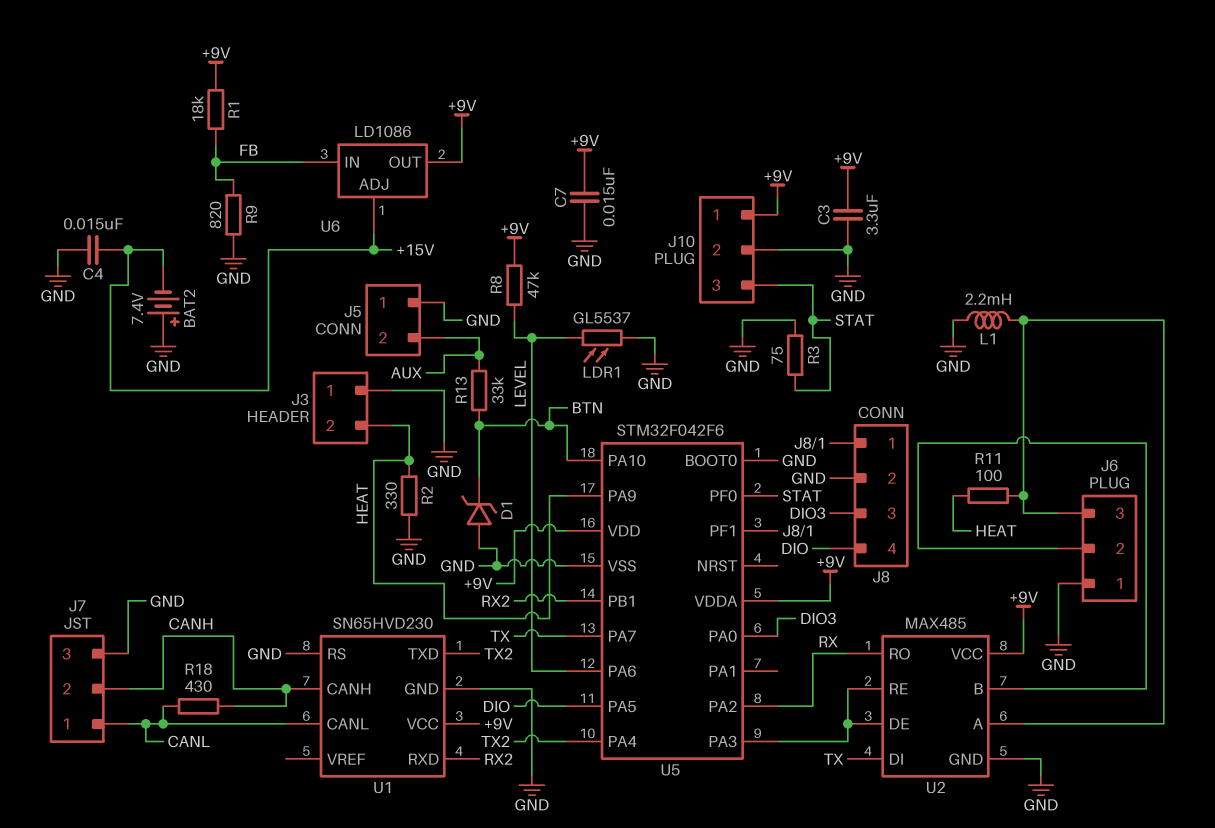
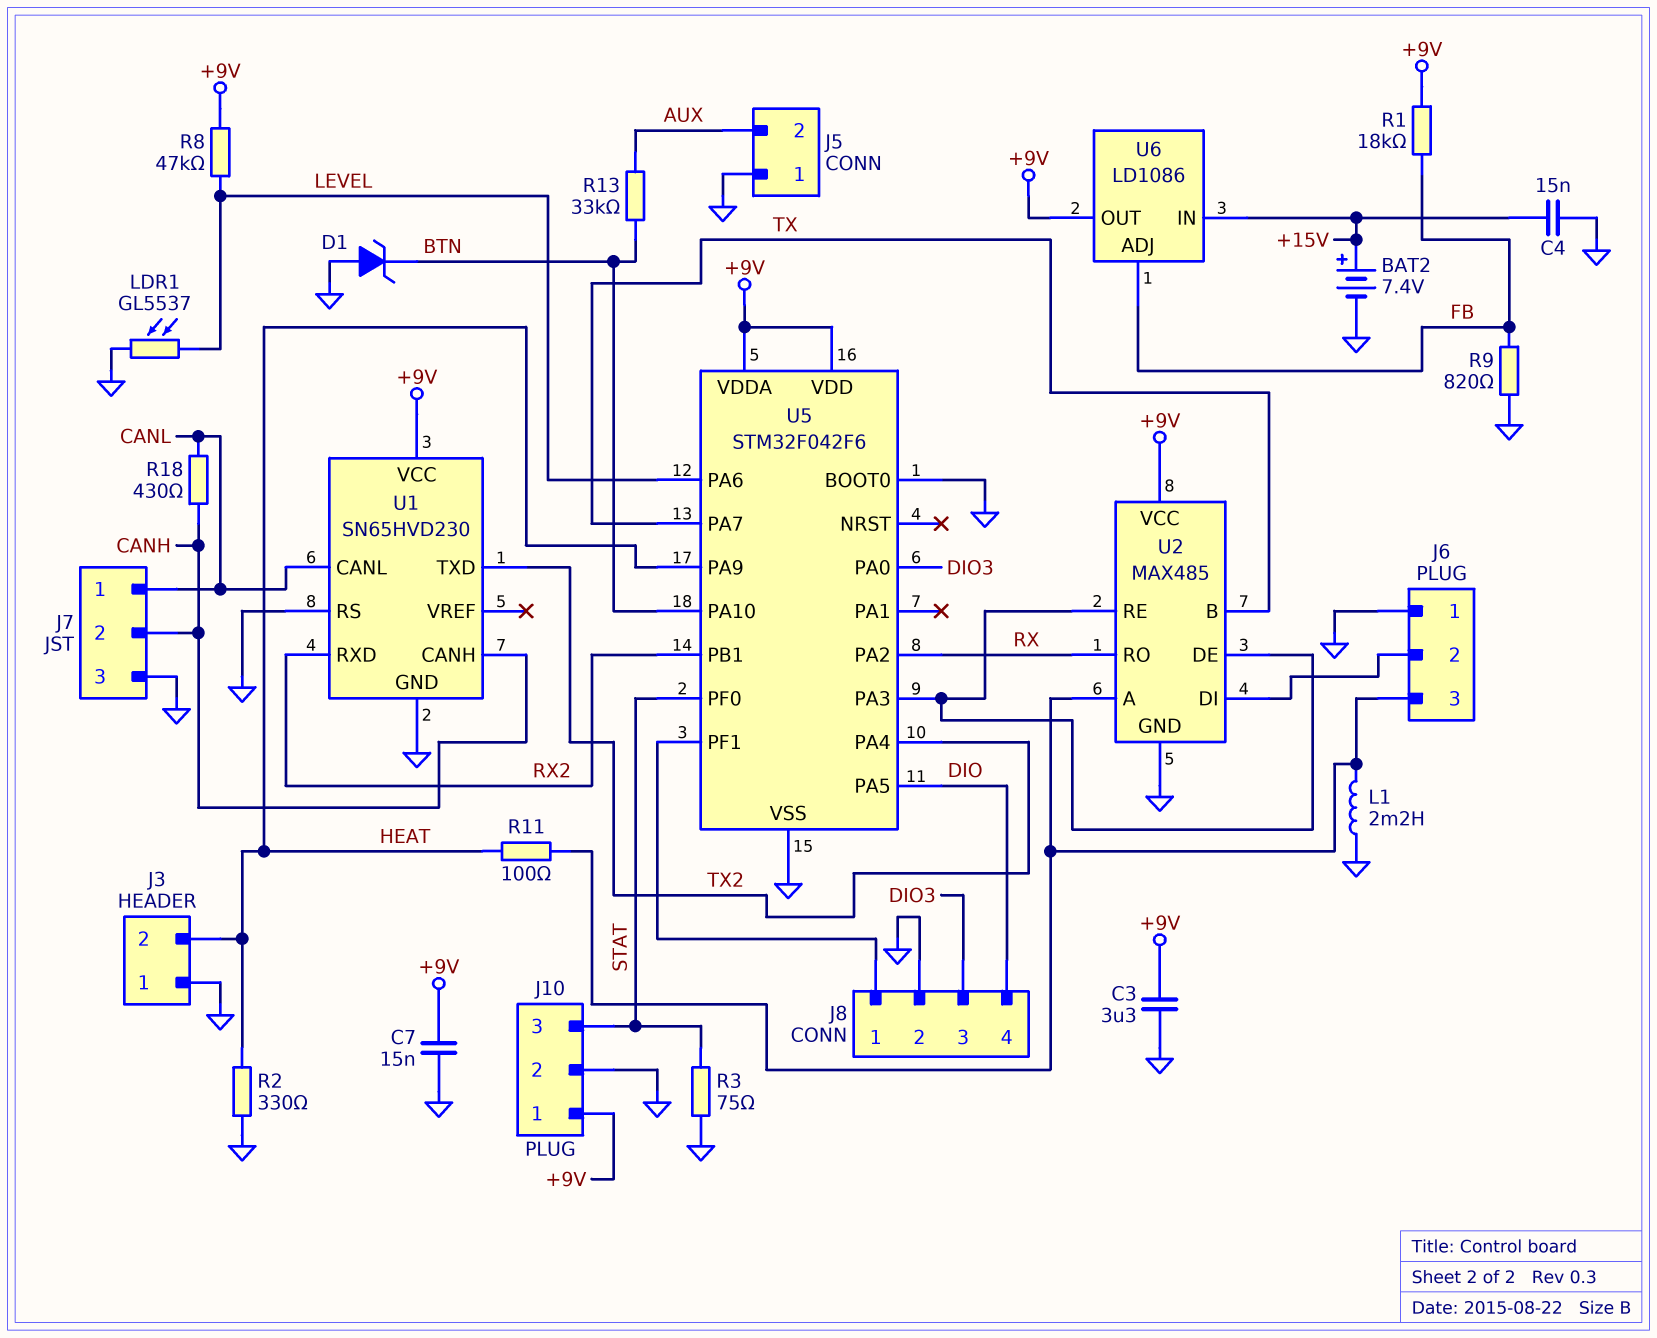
BAT2: 7.4V (plus GND, minus +15V) -> 7.4V (plus +15V, minus GND)
U2 pin B: J6/2 -> TX
U2 pin DI: TX -> J6/2
U6 pin ADJ: +15V -> FB
U6 pin IN: FB -> +15V

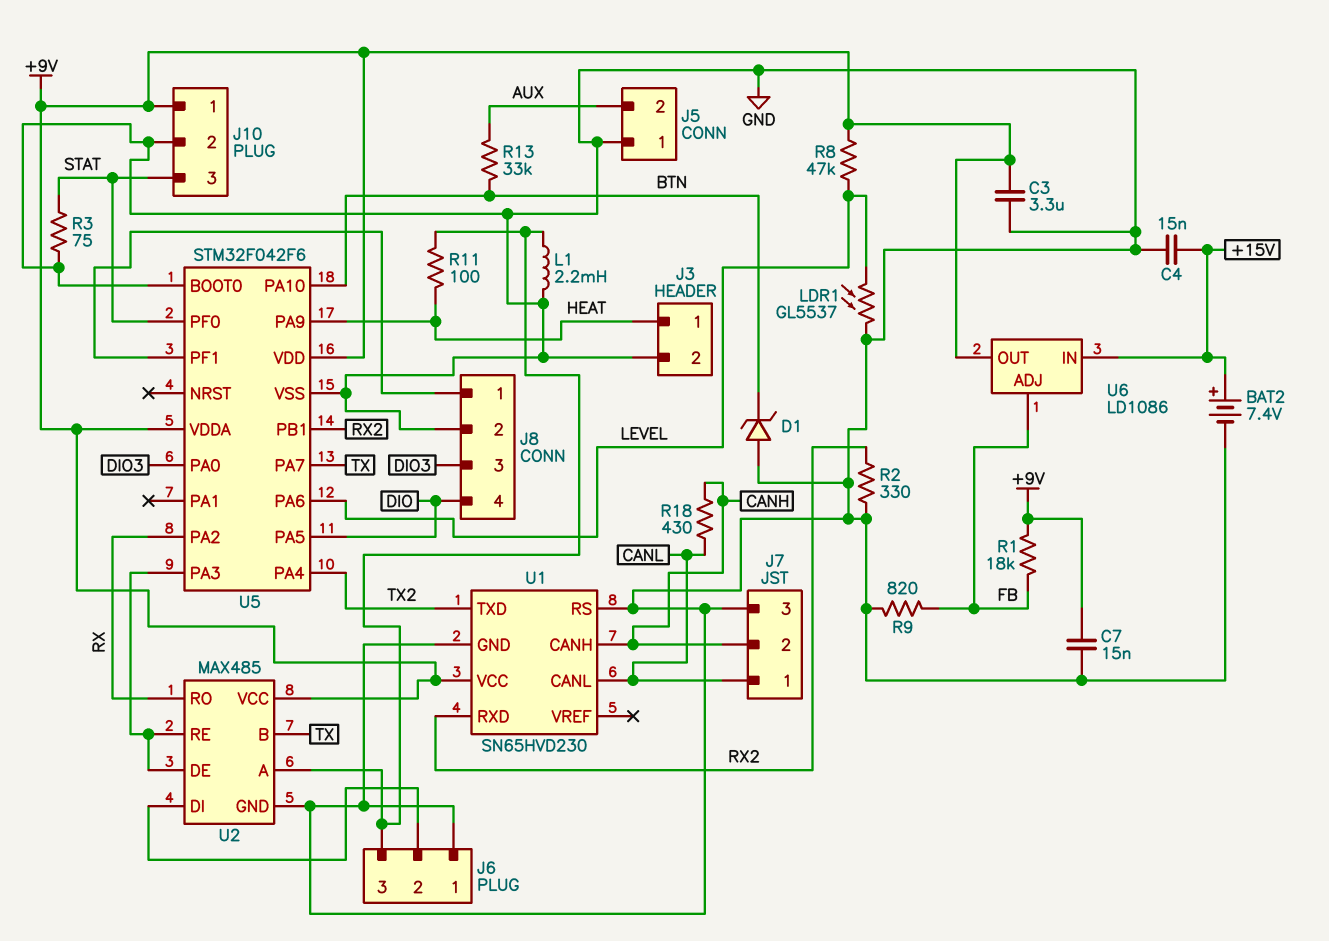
J3 pin 1: GND -> HEAT
J3 pin 2: HEAT -> GND
R2: 330 (GND, HEAT) -> 330 (GND, RX2)

